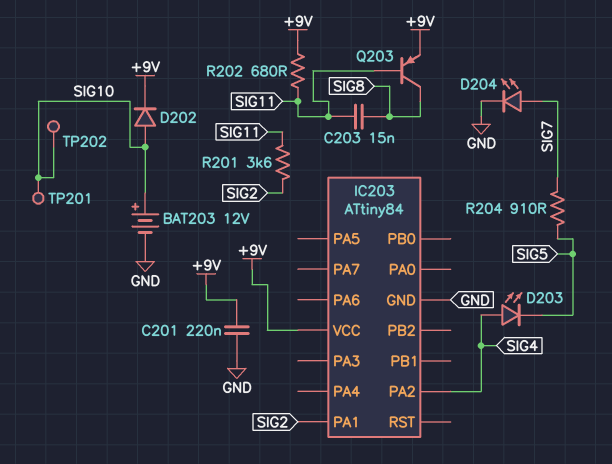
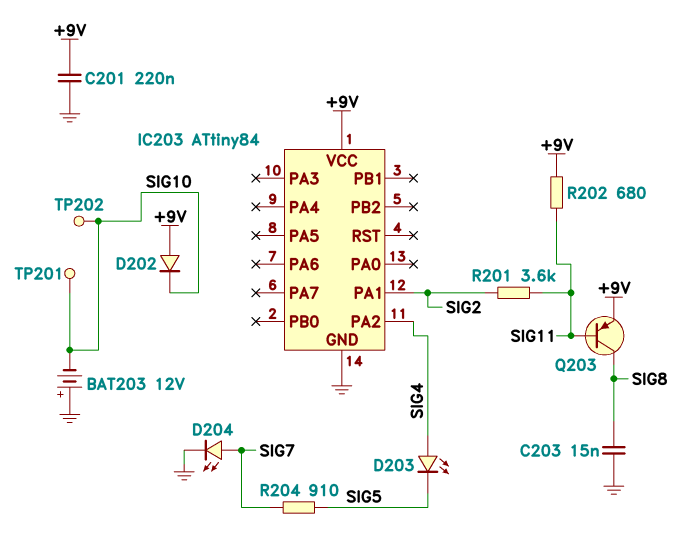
BAT203: 12V (plus SIG10, minus GND) -> 12V (plus GND, minus SIG10)
C203: 15nF (SIG8, SIG11) -> 15nF (GND, SIG8)
D202: diode (A SIG10, K +9V) -> diode (A +9V, K SIG10)

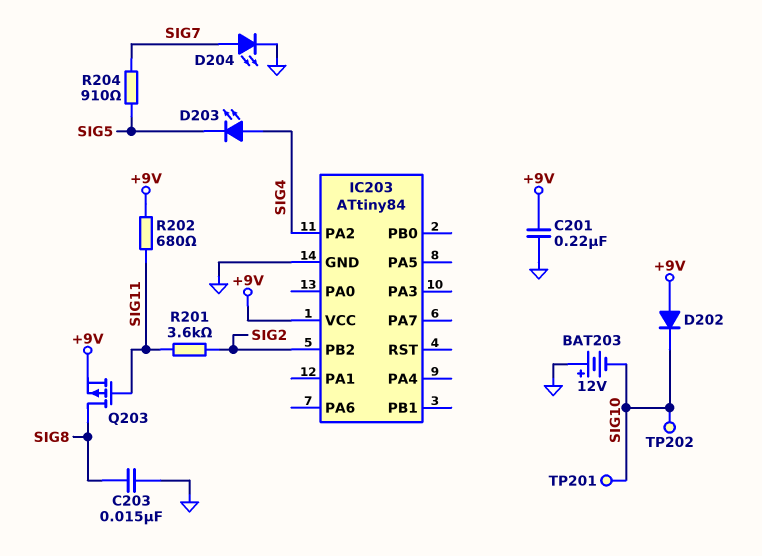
IC203 pin PA1: SIG2 -> none
IC203 pin PB2: none -> SIG2
Q203: PNP (B SIG11, C SIG8, E +9V) -> PMOS (G SIG11, D SIG8, S +9V)

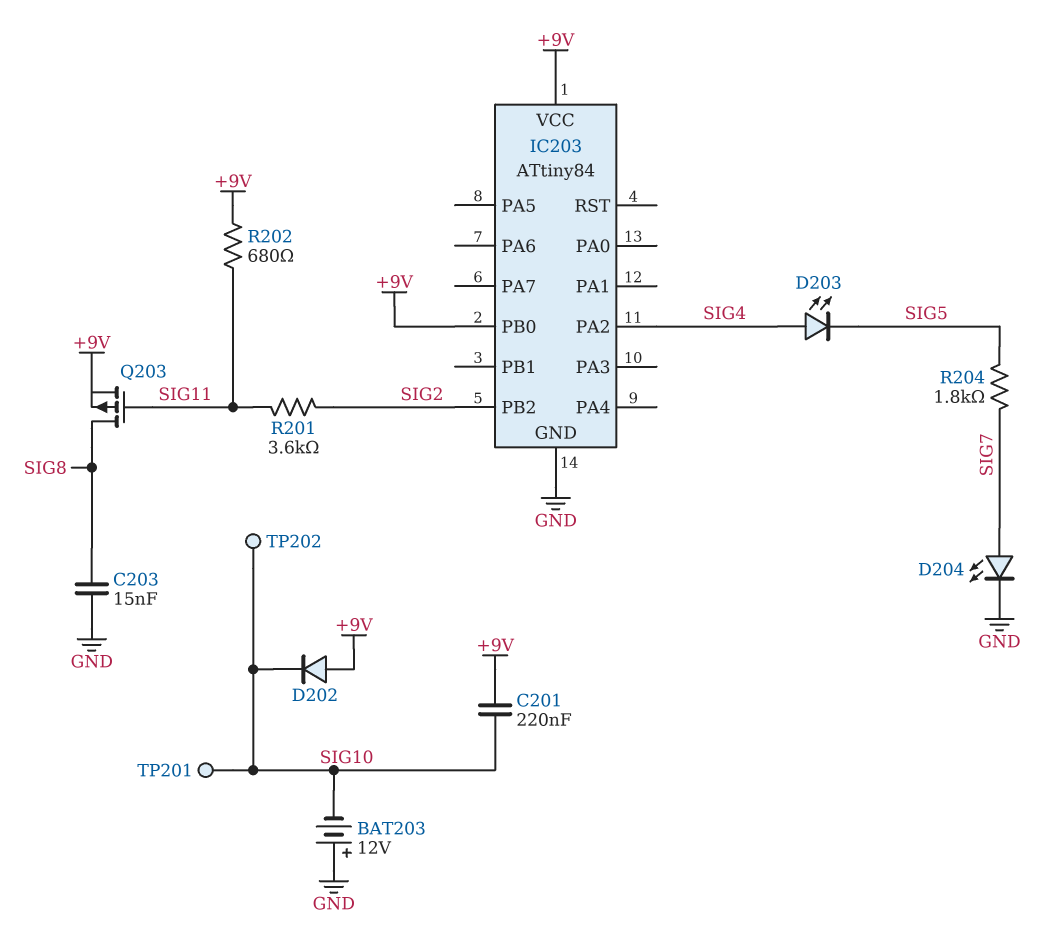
C201: 220nF (+9V, GND) -> 220nF (+9V, SIG10)
IC203 pin PB0: none -> +9V
R204: 910 (SIG5, SIG7) -> 1.8k (SIG5, SIG7)

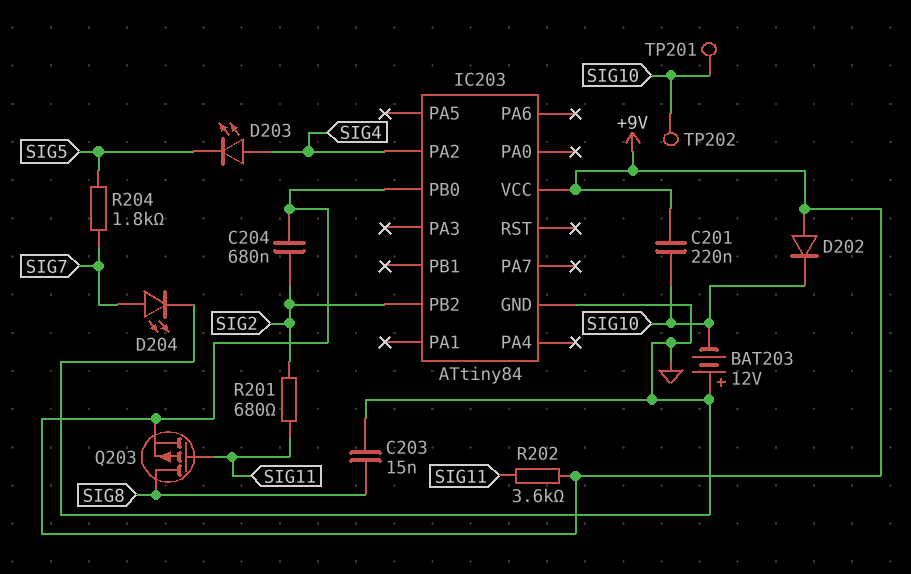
C204: none -> 680nF (+9V, SIG2)
R201: 3.6k (SIG2, SIG11) -> 680 (SIG2, SIG11)
R202: 680 (+9V, SIG11) -> 3.6k (+9V, SIG11)

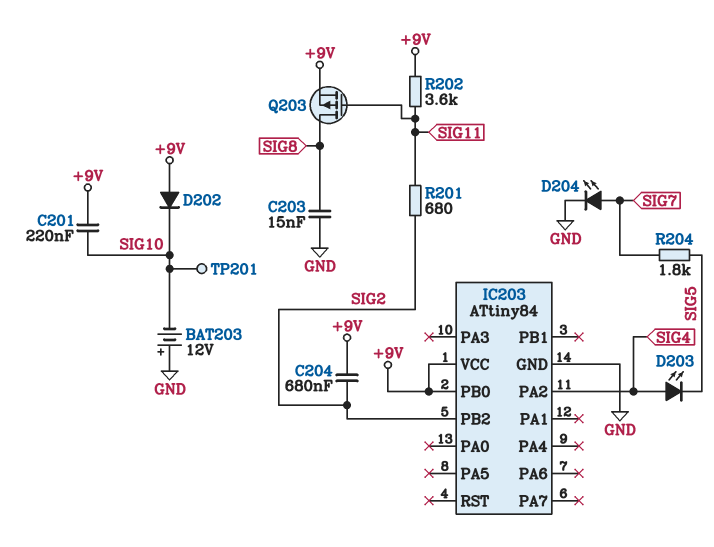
TP202: test point (SIG10) -> none

